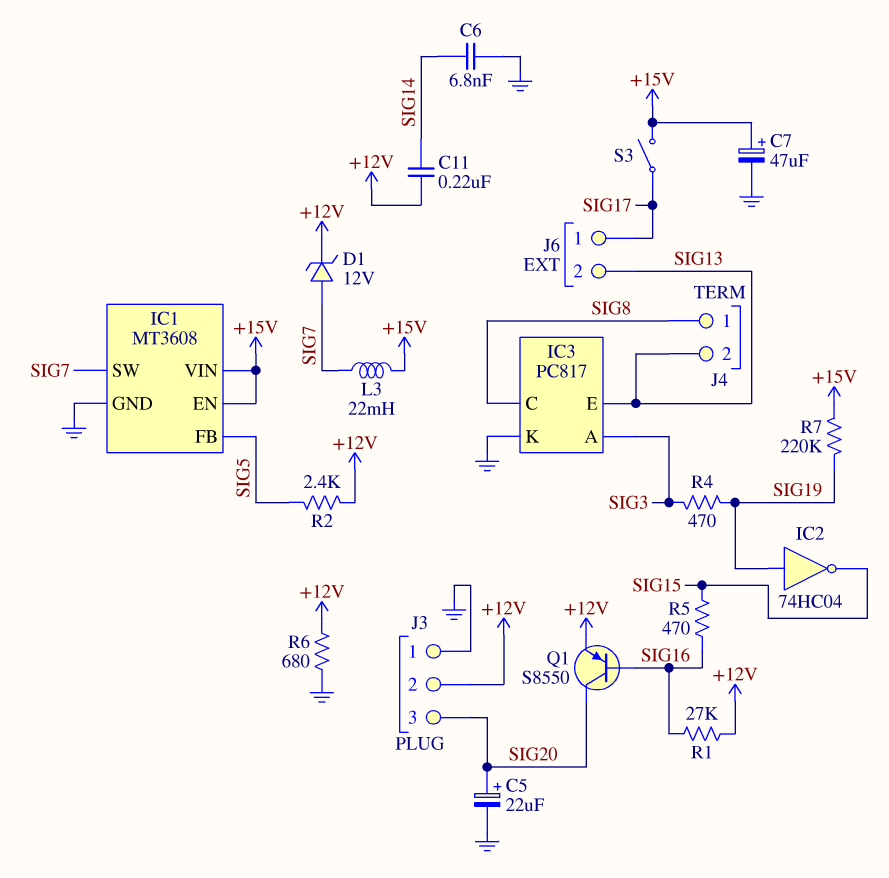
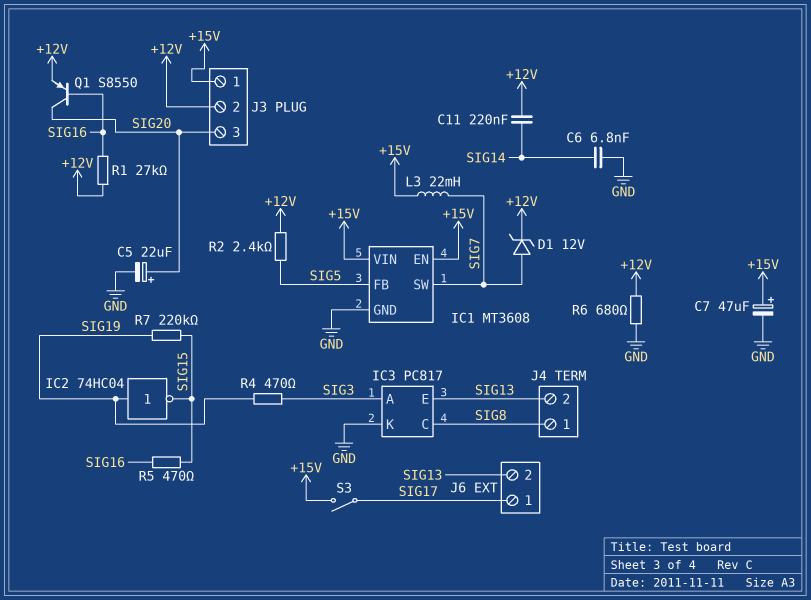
J3 pin 1: GND -> +15V
R7: 220k (+15V, SIG19) -> 220k (SIG15, SIG19)

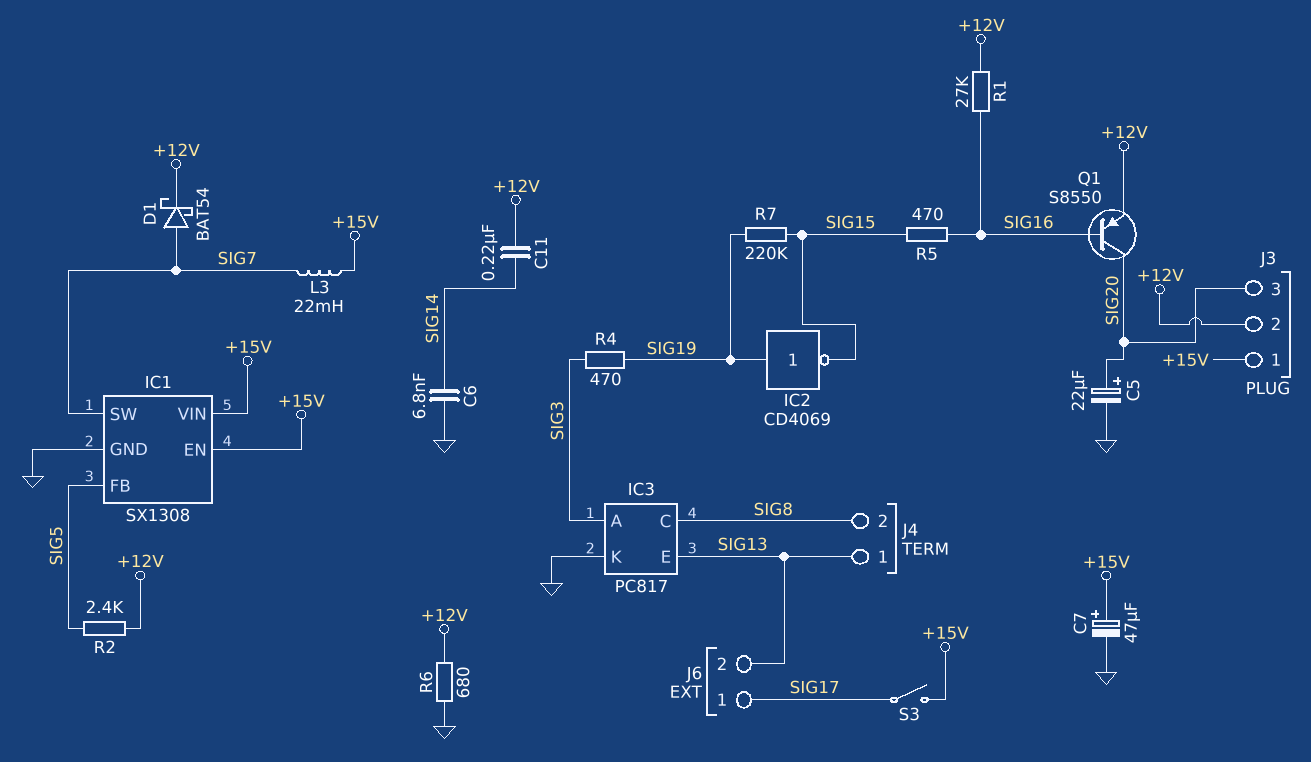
D1: zener 12V (A SIG7, K +12V) -> schottky BAT54 (A SIG7, K +12V)
IC1: MT3608 -> SX1308
IC2: NOT 74HC04 (in SIG19, out SIG15) -> NOT CD4069 (in SIG19, out SIG15)
J4 pin 1: SIG8 -> SIG13
J4 pin 2: SIG13 -> SIG8

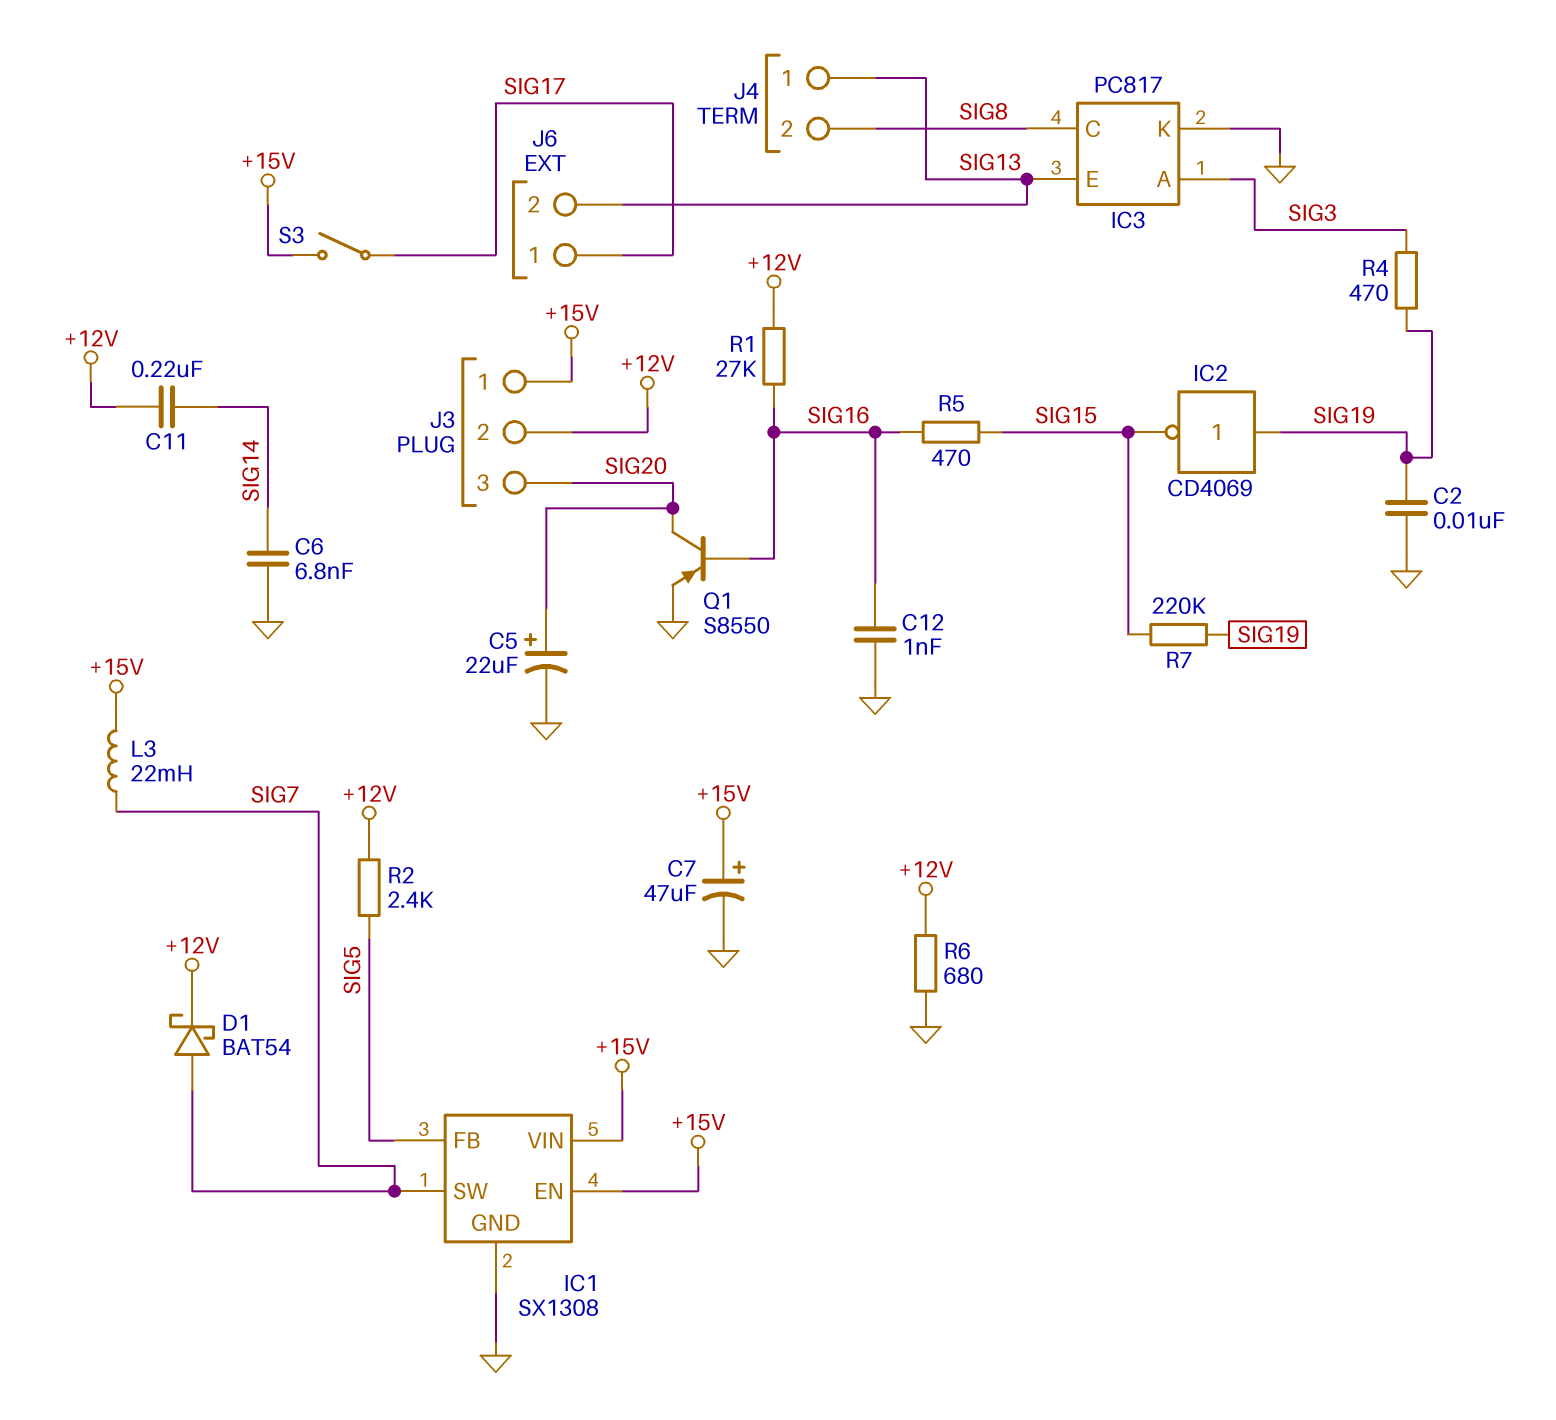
C2: none -> 10nF (GND, SIG19)
C12: none -> 1nF (GND, SIG16)
Q1: PNP S8550 (B SIG16, C SIG20, E +12V) -> PNP S8550 (B SIG16, C SIG20, E GND)

